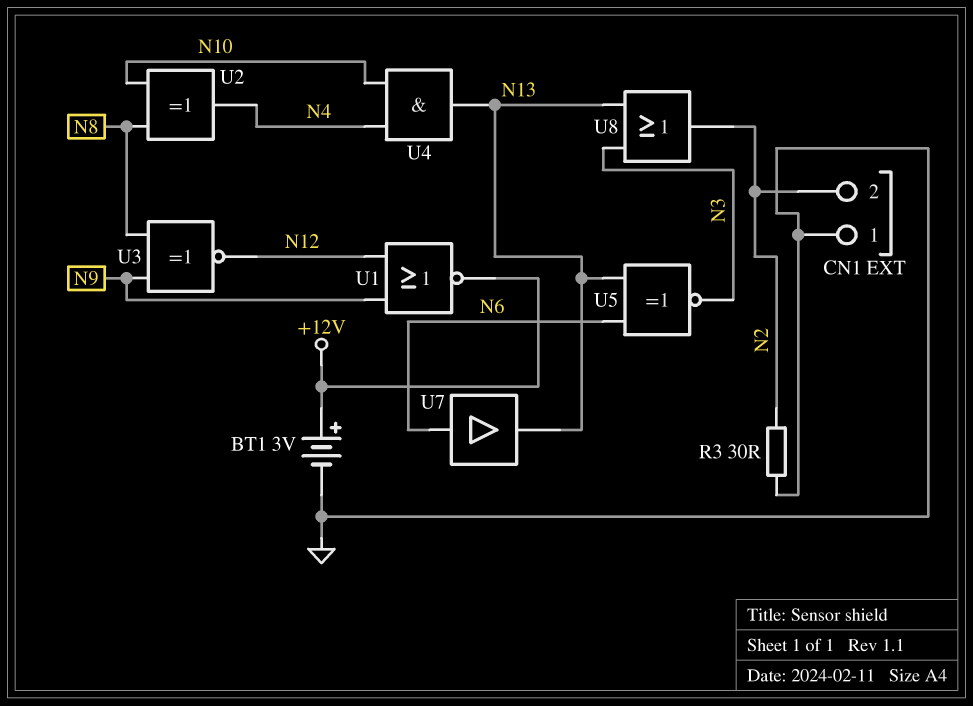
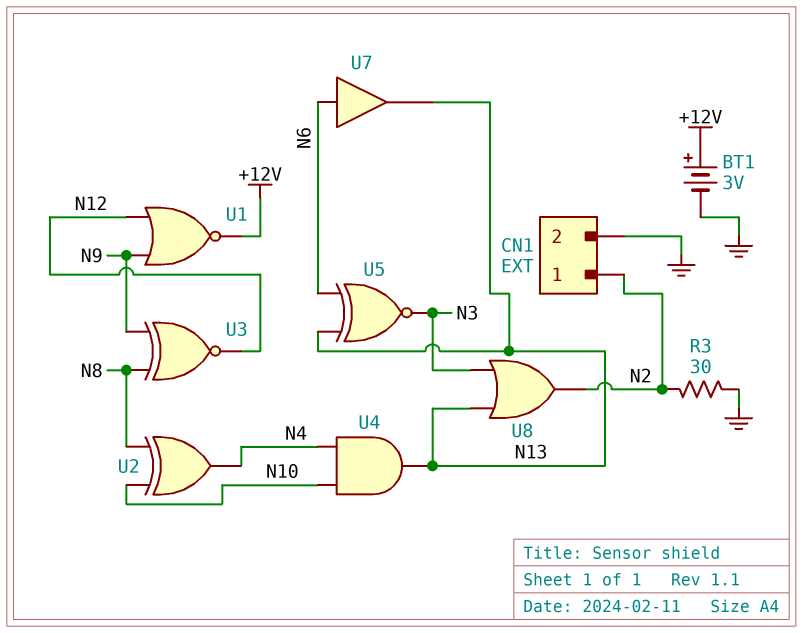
CN1 pin 1: GND -> N2
CN1 pin 2: N2 -> GND

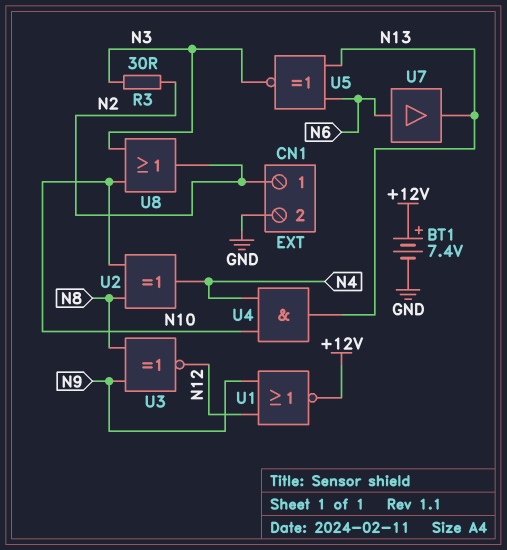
BT1: 3V (plus +12V, minus GND) -> 7.4V (plus +12V, minus GND)
R3: 30 (GND, N2) -> 30 (N2, N3)
U8: OR (in N3, in N13, out N2) -> OR (in N3, in N10, out N2)

